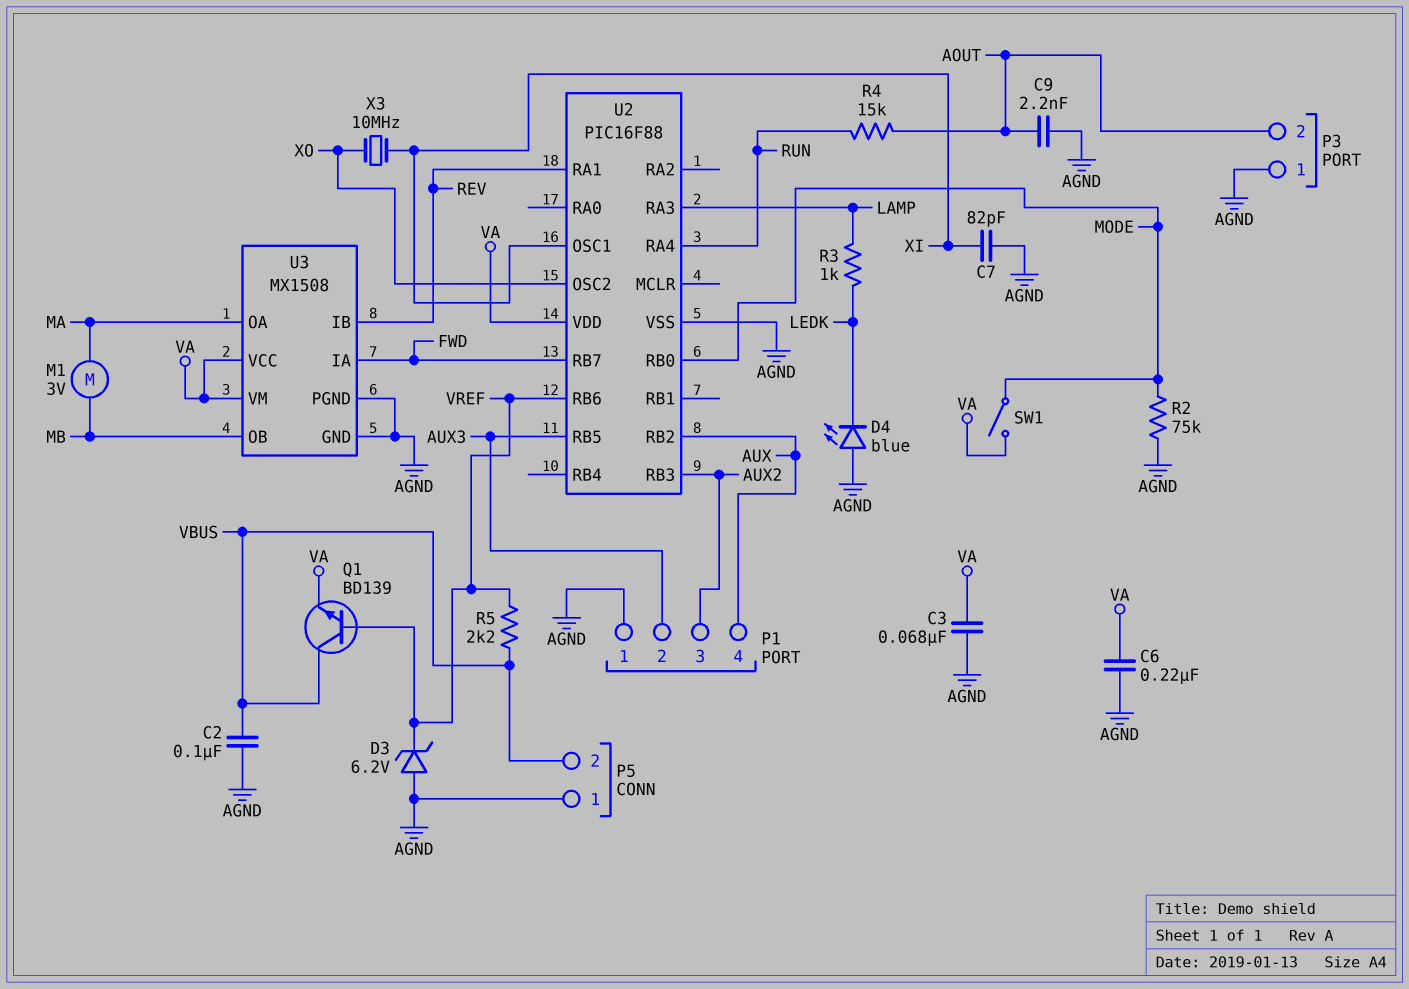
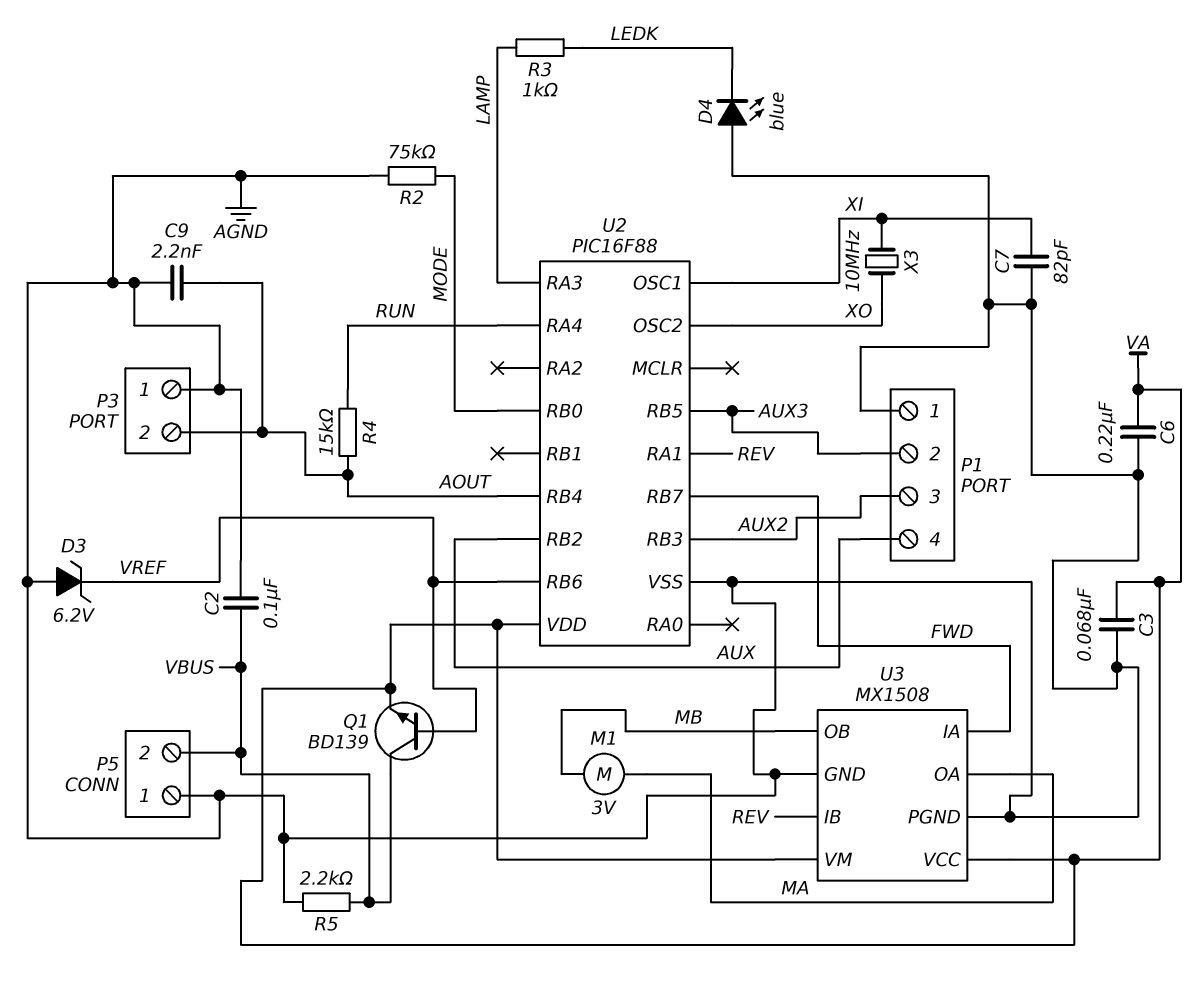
R5: 2.2k (VBUS, VREF) -> 2.2k (AGND, VBUS)
SW1: switch (MODE, VA) -> none
U2 pin RB4: none -> AOUT

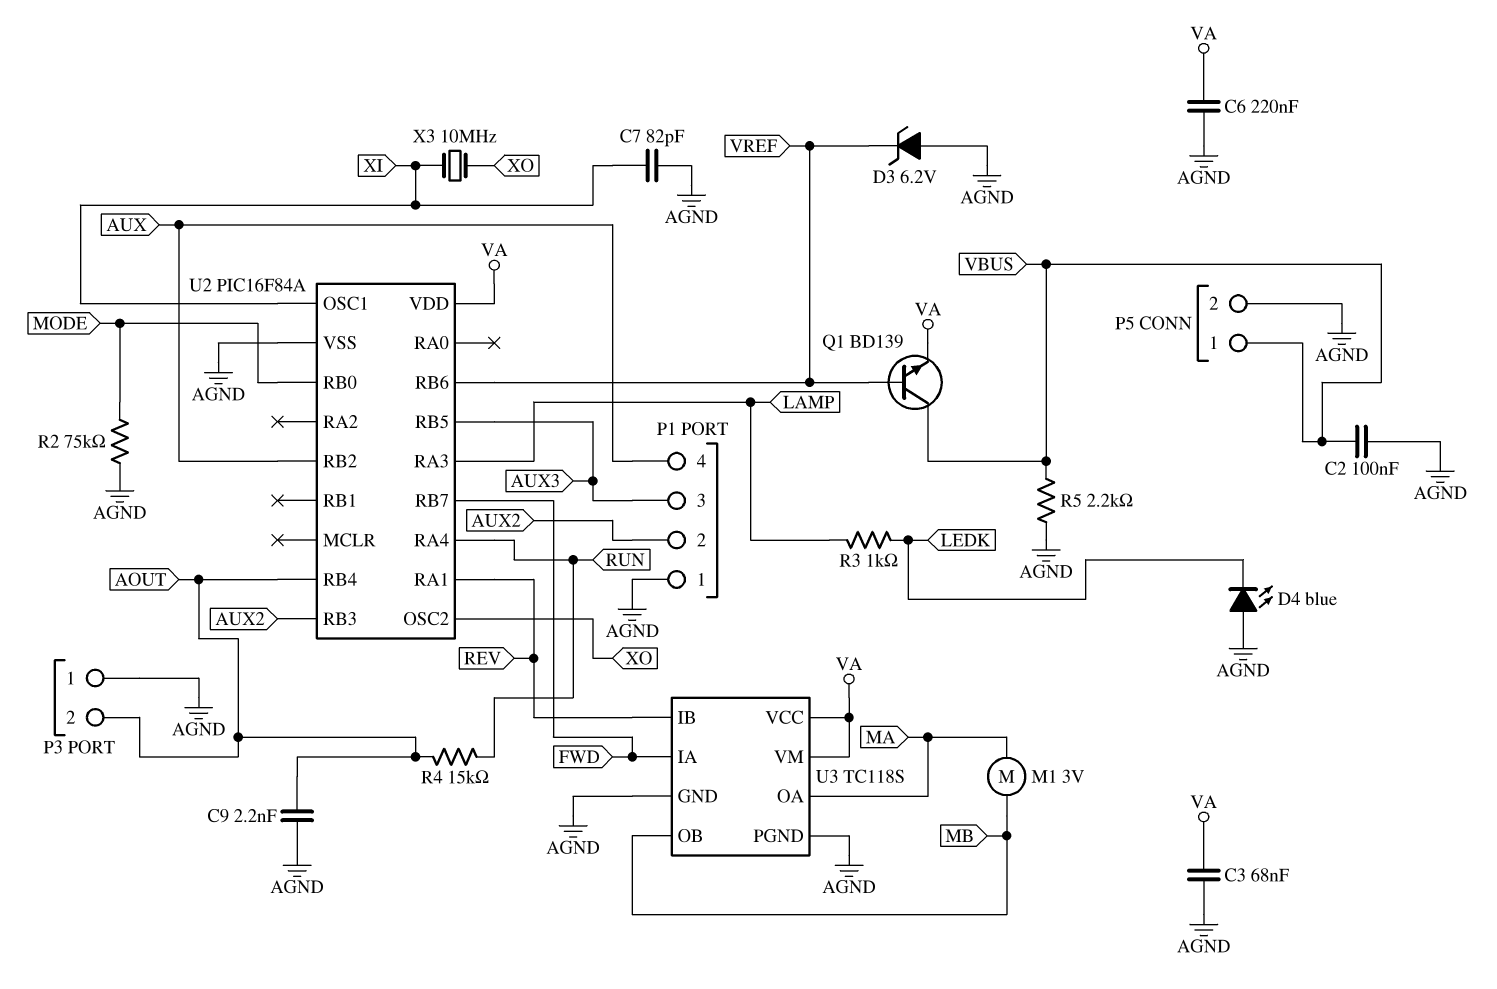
P1 pin 2: AUX3 -> AUX2
P1 pin 3: AUX2 -> AUX3
P5 pin 1: AGND -> VBUS
P5 pin 2: VBUS -> AGND
U2: PIC16F88 -> PIC16F84A
U3: MX1508 -> TC118S

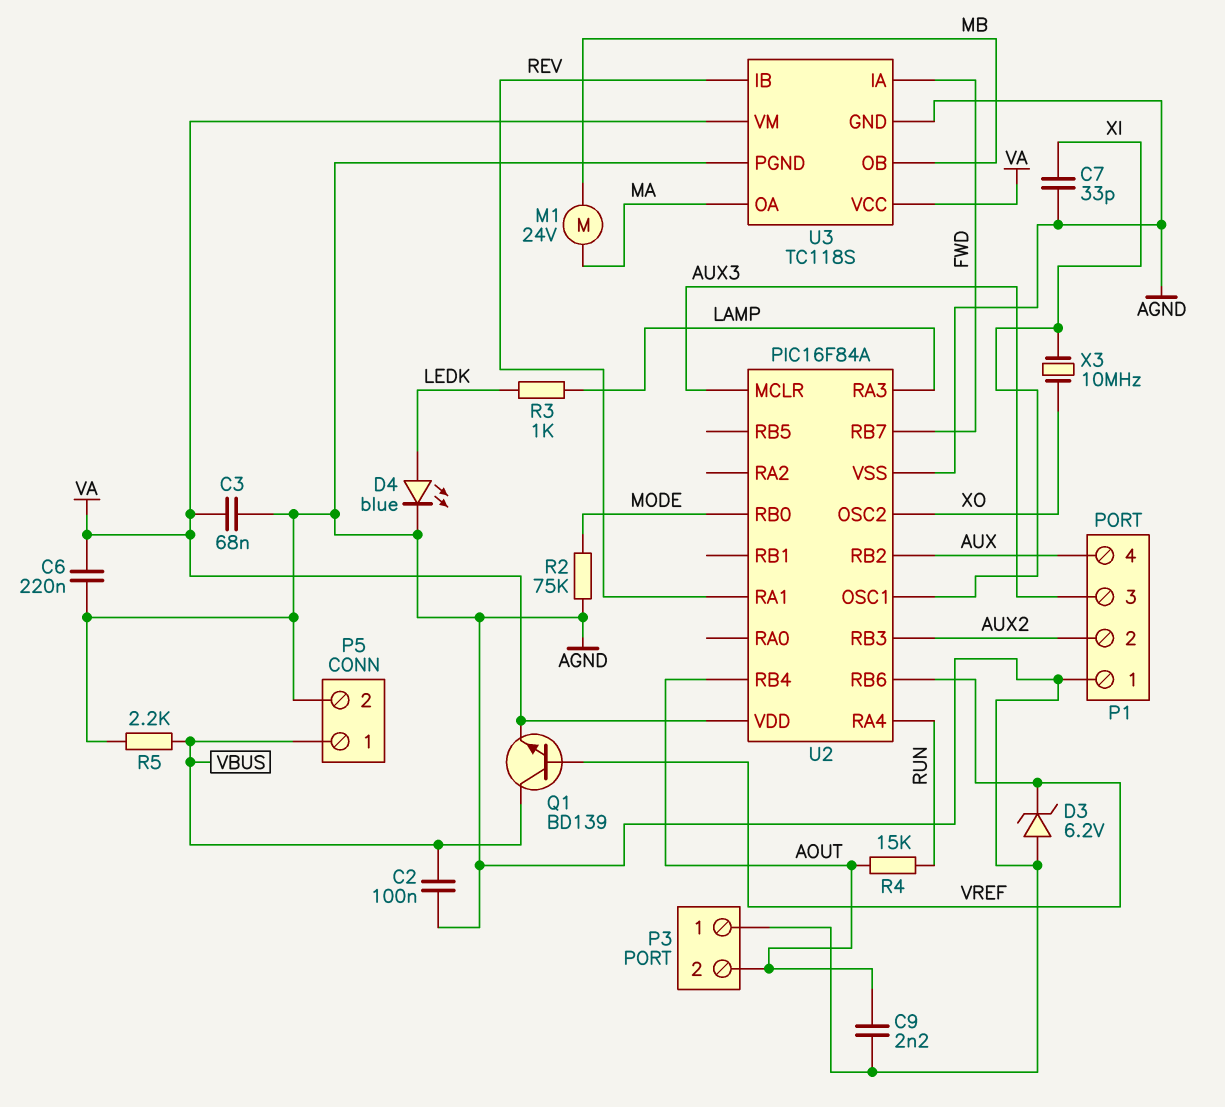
C7: 82pF (AGND, XI) -> 33pF (AGND, XI)
D4: LED blue (A AGND, K LEDK) -> LED blue (A LEDK, K AGND)
M1: motor 3V (MA, MB) -> motor 24V (MA, MB)
U2 pin MCLR: none -> AUX3
U2 pin RB5: AUX3 -> none

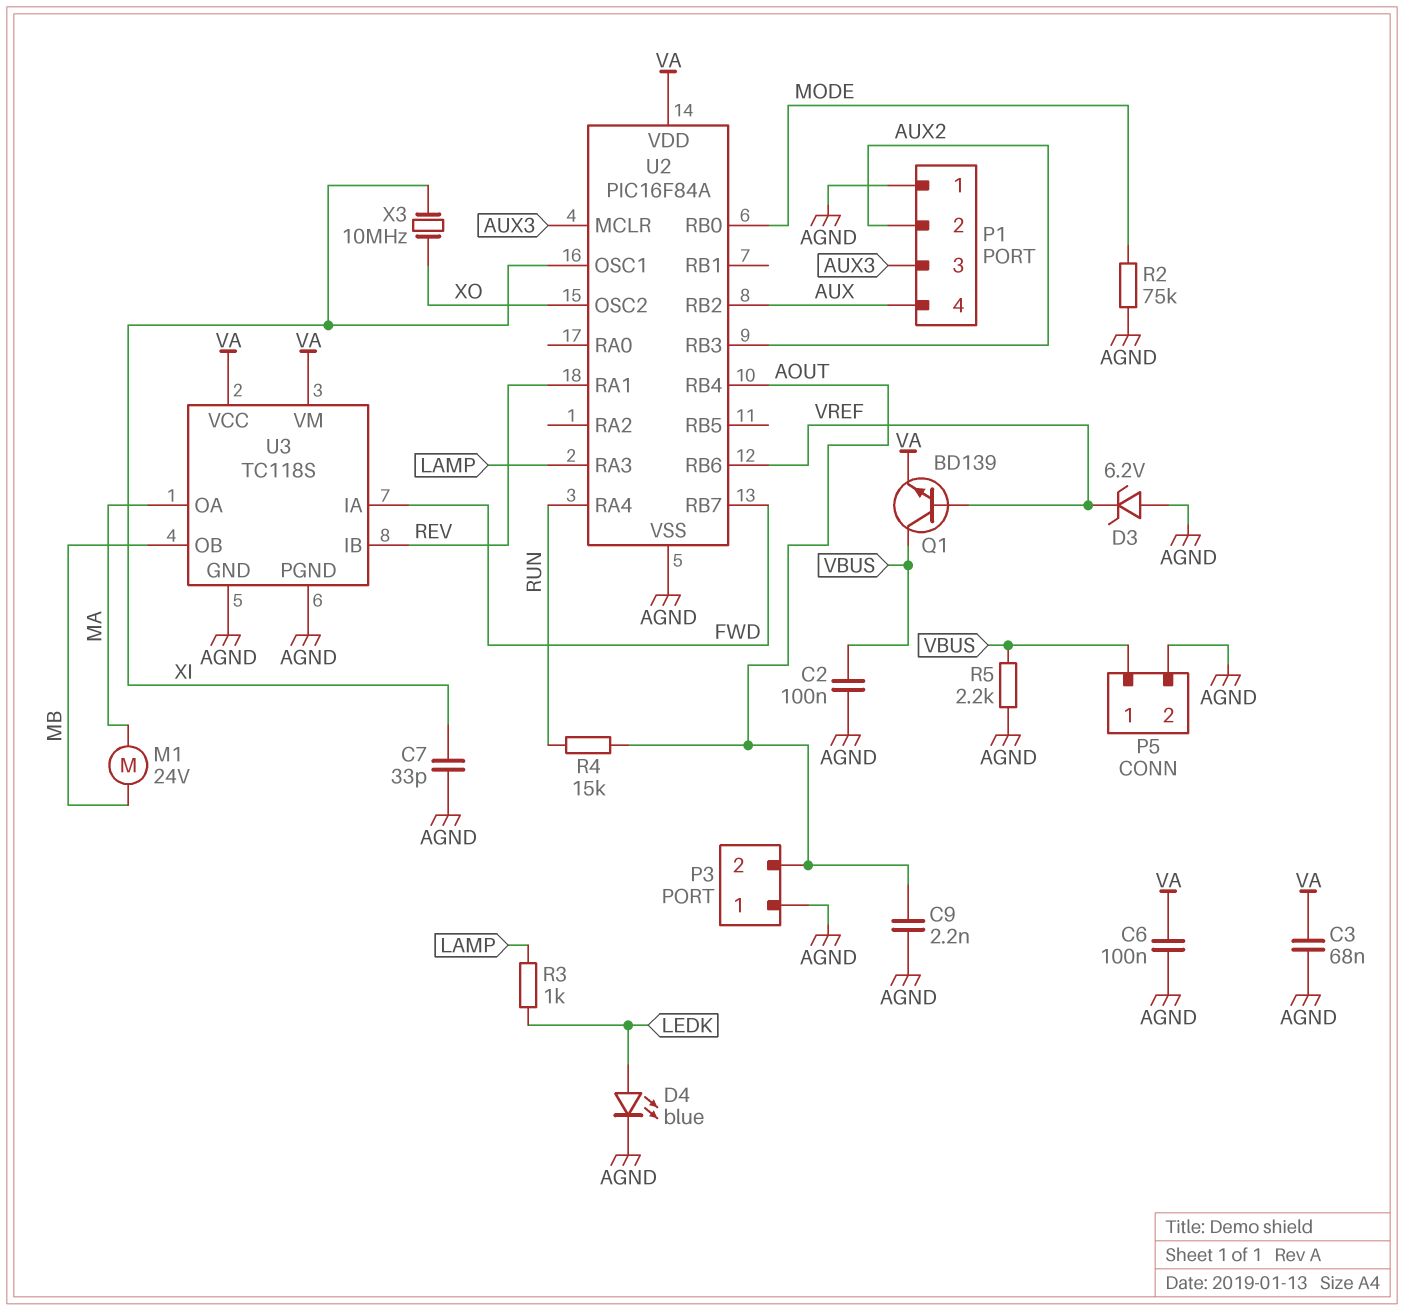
C6: 220nF (AGND, VA) -> 100nF (AGND, VA)

